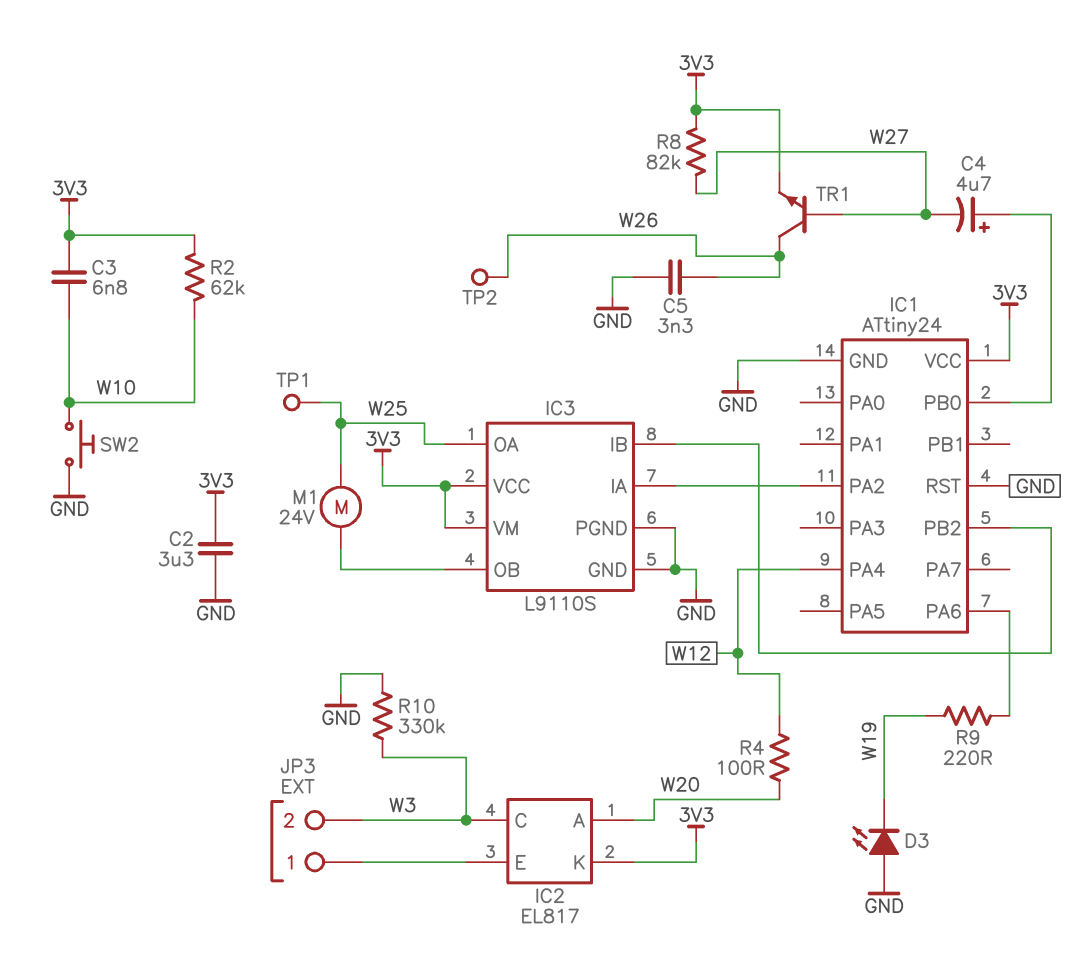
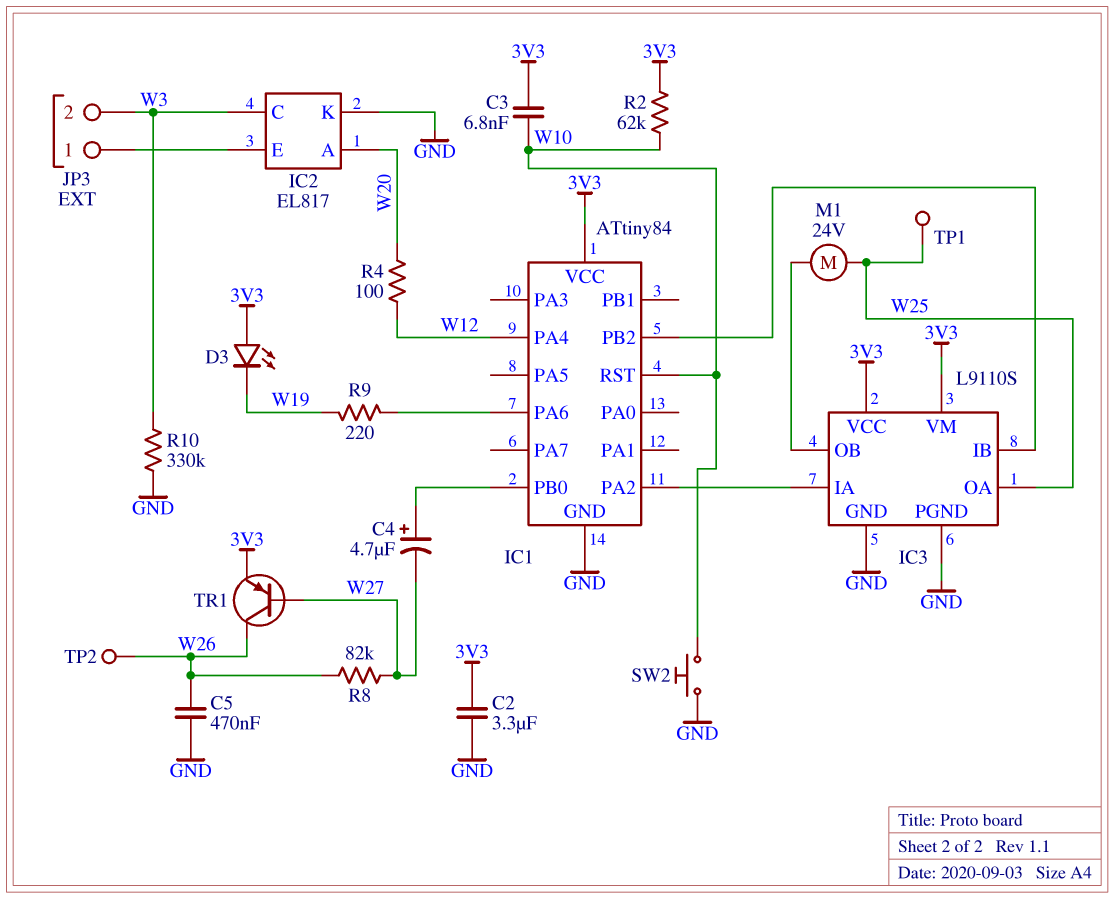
C5: 3.3nF (GND, W26) -> 470nF (GND, W26)
D3: LED (A GND, K W19) -> LED (A 3V3, K W19)
IC1: ATtiny24 -> ATtiny84
IC1 pin RST: GND -> W10
IC2 pin K: 3V3 -> GND
R8: 82k (3V3, W27) -> 82k (W26, W27)
TR1: NPN (B W27, C W26, E 3V3) -> PNP (B W27, C W26, E 3V3)

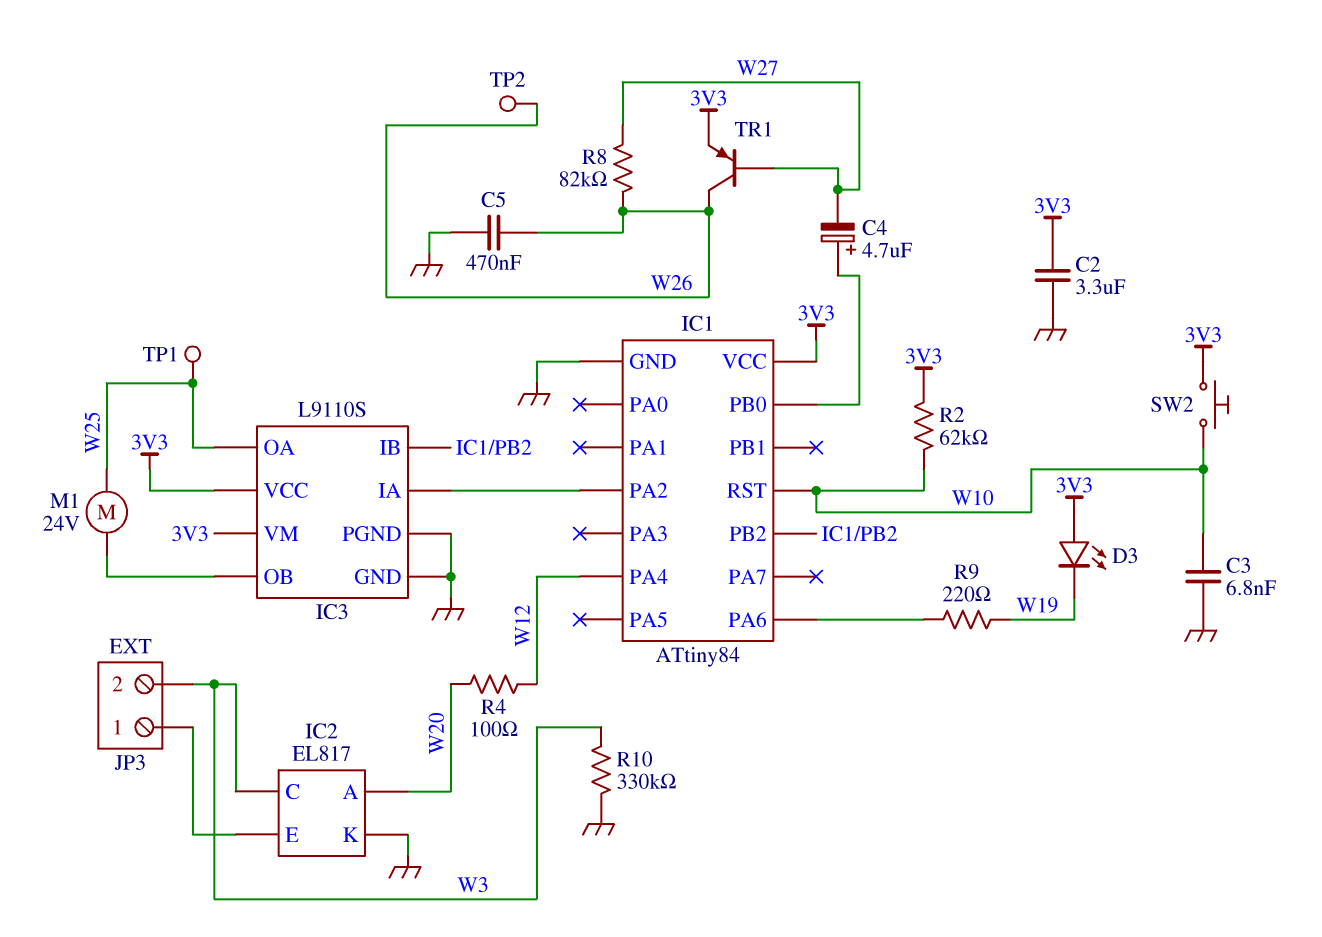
C3: 6.8nF (3V3, W10) -> 6.8nF (GND, W10)
SW2: button (GND, W10) -> button (3V3, W10)

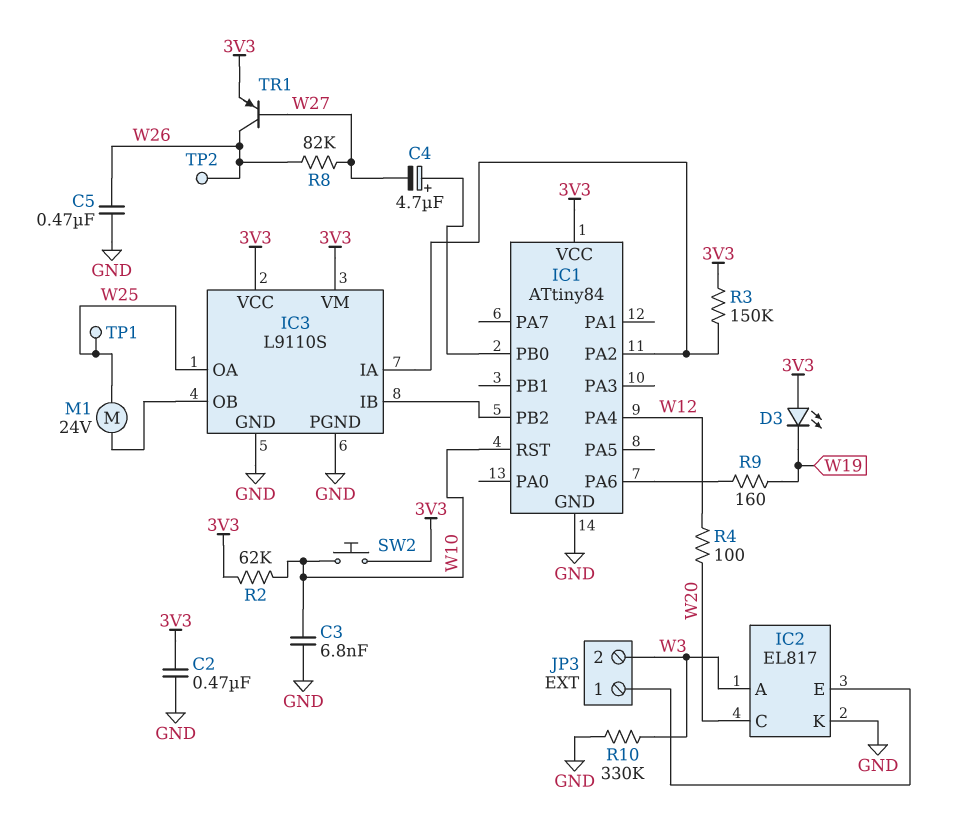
C2: 3.3uF (3V3, GND) -> 470nF (3V3, GND)
IC2 pin A: W20 -> W3
IC2 pin C: W3 -> W20
R3: none -> 150k (3V3, IC1/PA2)
R9: 220 (IC1/PA6, W19) -> 160 (IC1/PA6, W19)

